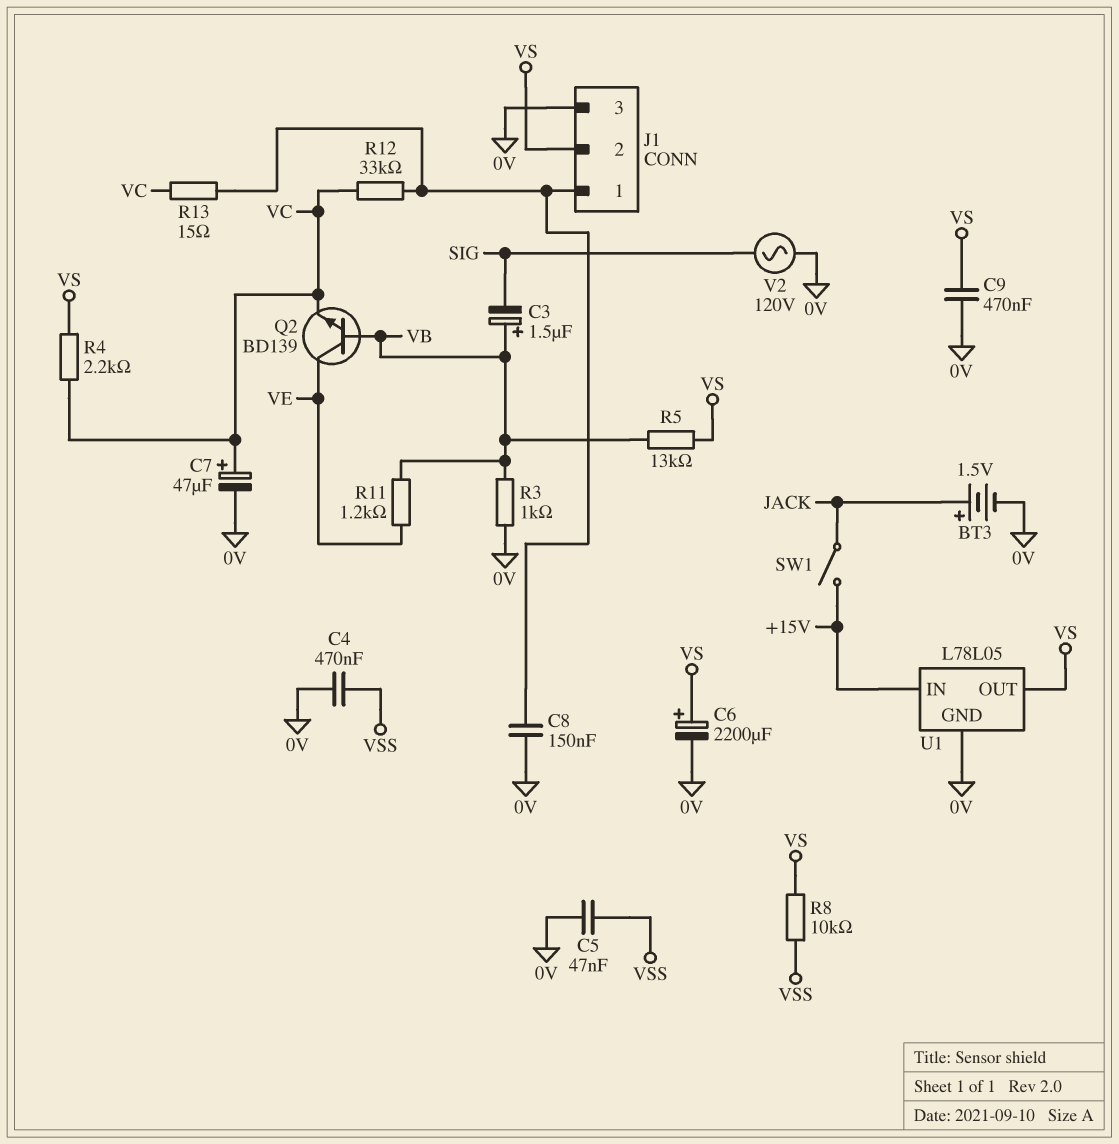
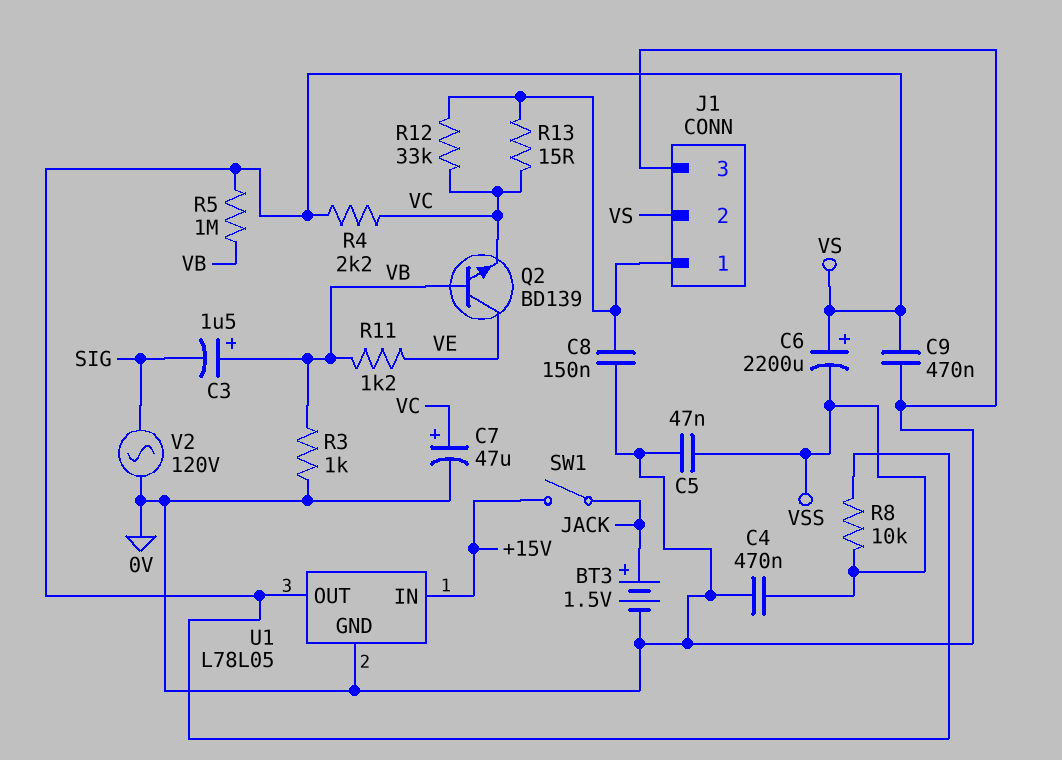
C6: 2200uF (plus VS, minus 0V) -> 2200uF (plus VS, minus VSS)
R5: 13k (VB, VS) -> 1M (VB, VS)

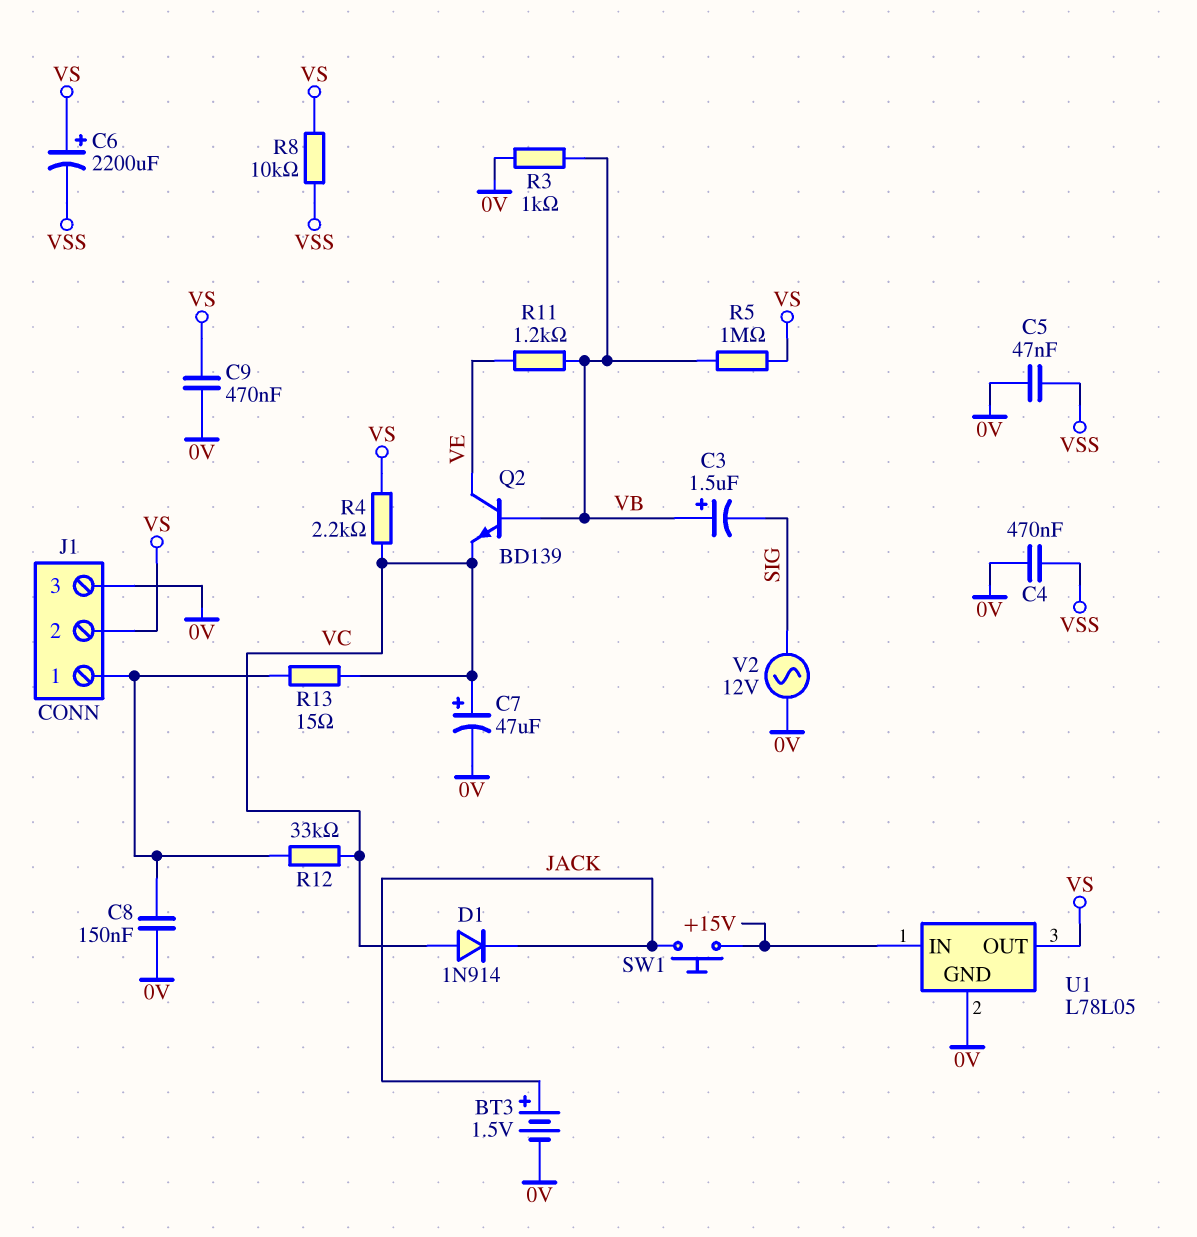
D1: none -> diode 1N914 (A VC, K JACK)
SW1: switch (+15V, JACK) -> button (+15V, JACK)
V2: AC 120V (0V, SIG) -> AC 12V (0V, SIG)

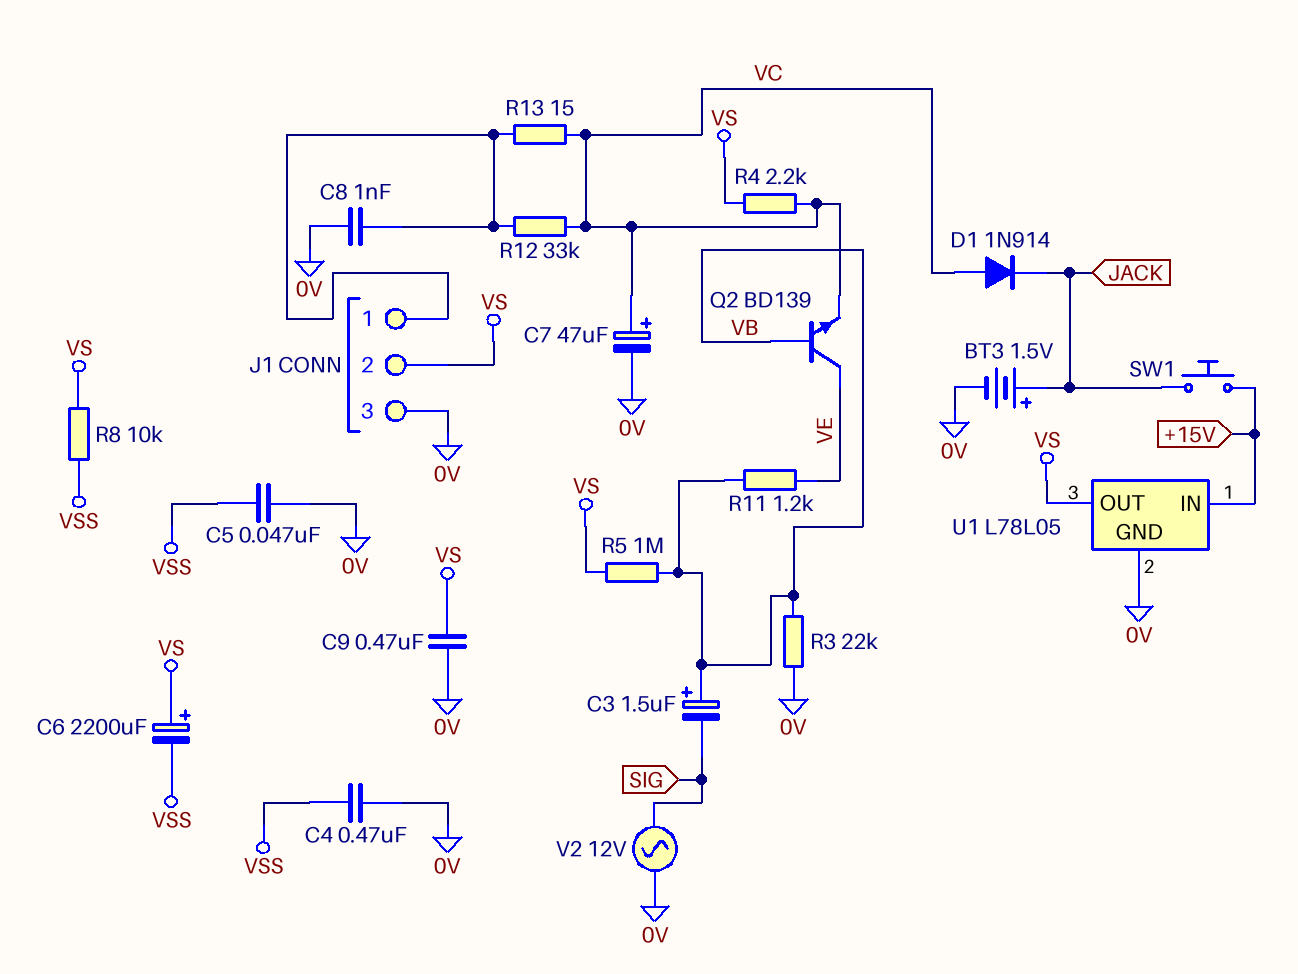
C8: 150nF (0V, J1/1) -> 1nF (0V, J1/1)
R3: 1k (0V, VB) -> 22k (0V, VB)

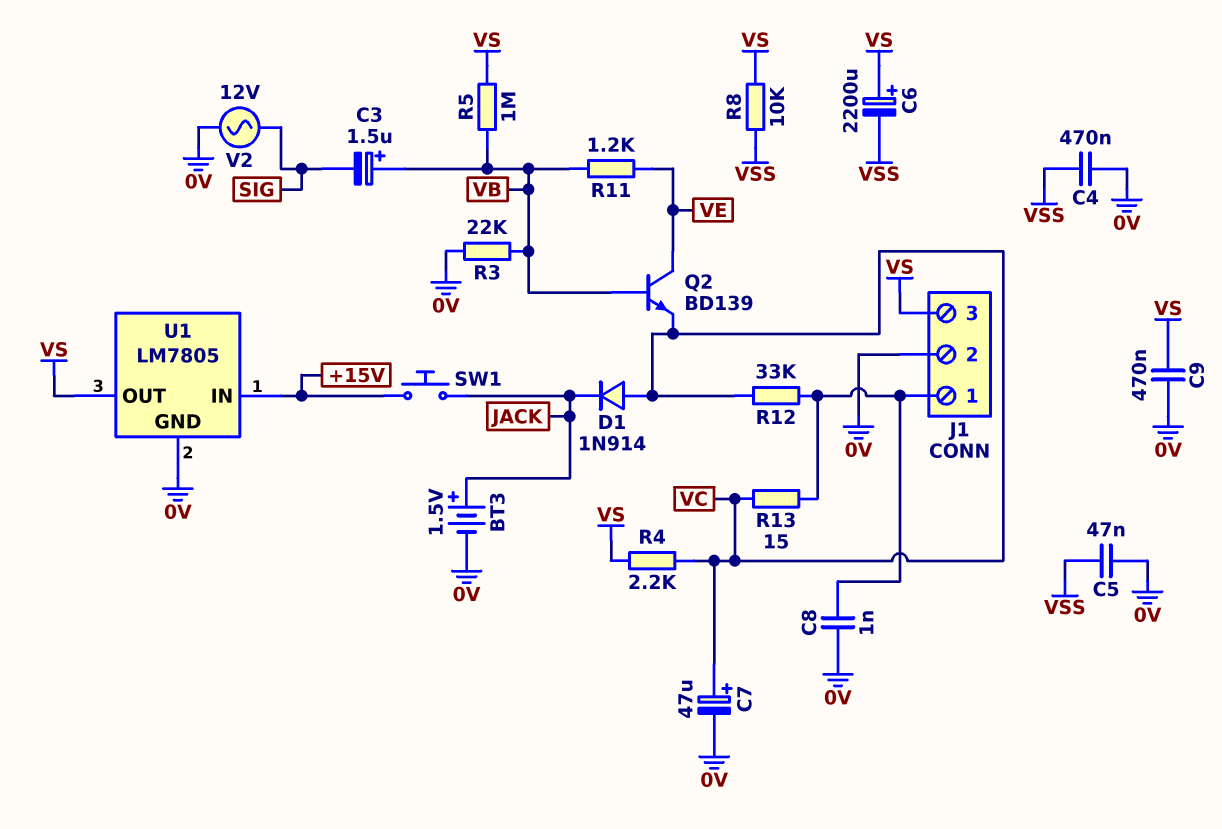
J1 pin 2: VS -> 0V
J1 pin 3: 0V -> VS
U1: L78L05 -> LM7805

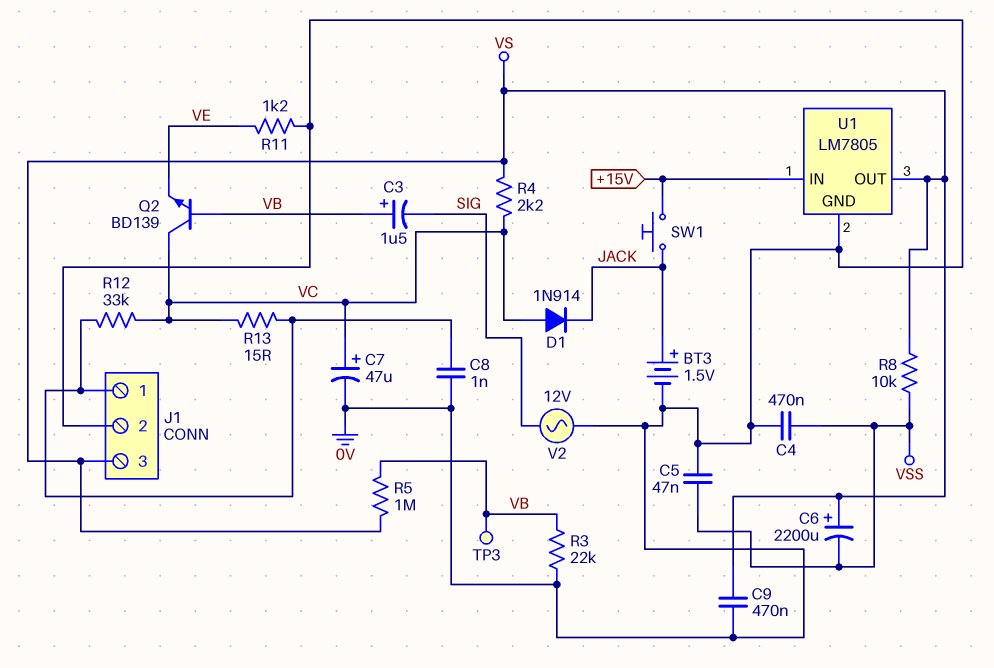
Q2: NPN BD139 (B VB, C VE, E VC) -> NPN BD139 (B VB, C VC, E VE)
R11: 1.2k (VB, VE) -> 1.2k (0V, VE)
TP3: none -> test point (VB)

